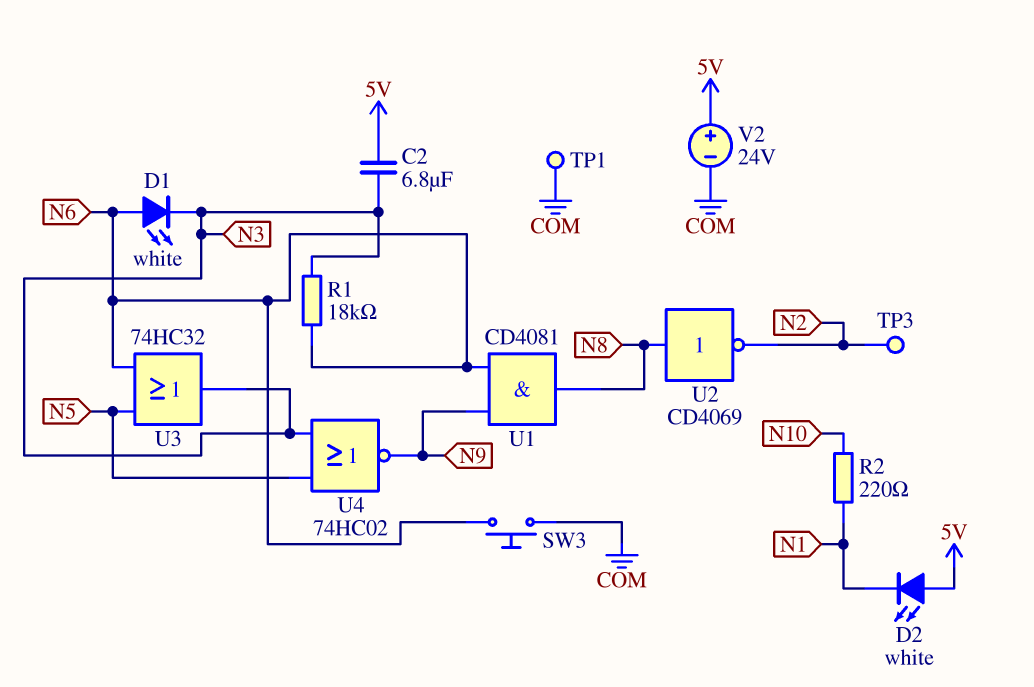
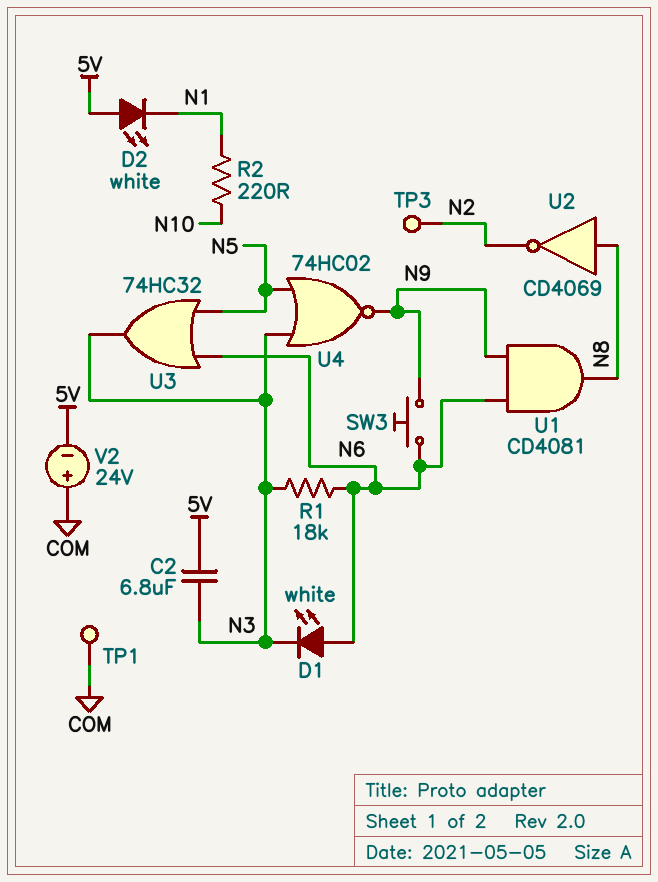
SW3: button (COM, N6) -> button (N6, N9)
V2: 24V (plus 5V, minus COM) -> 24V (plus COM, minus 5V)

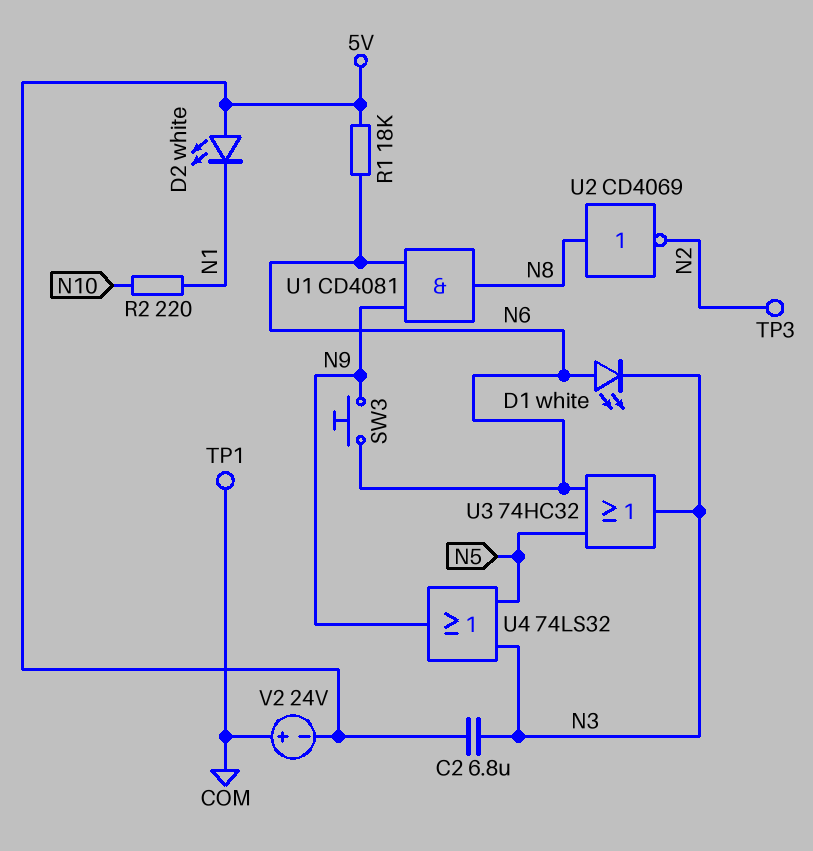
R1: 18k (N3, N6) -> 18k (5V, N6)
U4: NOR 74HC02 (in N3, in N5, out N9) -> OR 74LS32 (in N3, in N5, out N9)

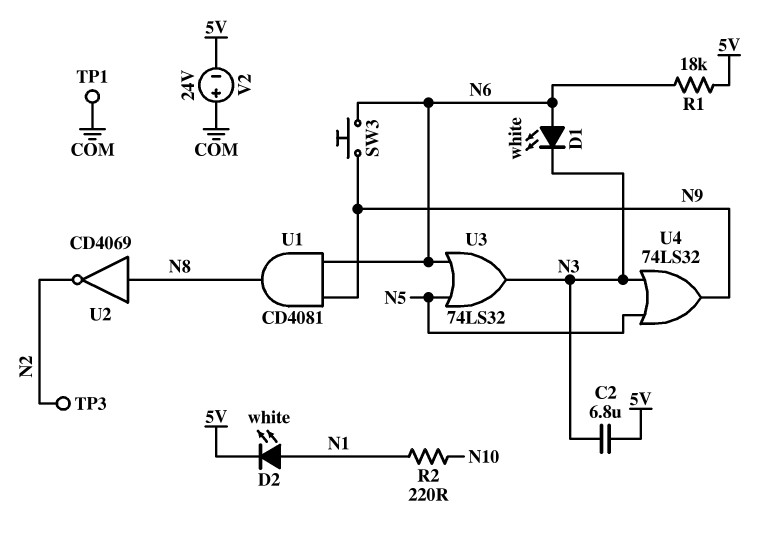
D2: LED white (A 5V, K N1) -> LED white (A N1, K 5V)
U3: OR 74HC32 (in N5, in N6, out N3) -> OR 74LS32 (in N5, in N6, out N3)

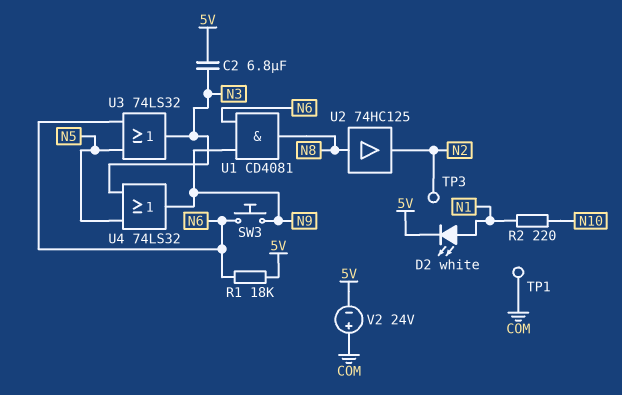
D1: LED white (A N6, K N3) -> none
U2: NOT CD4069 (in N8, out N2) -> buffer 74HC125 (in N8, out N2)

